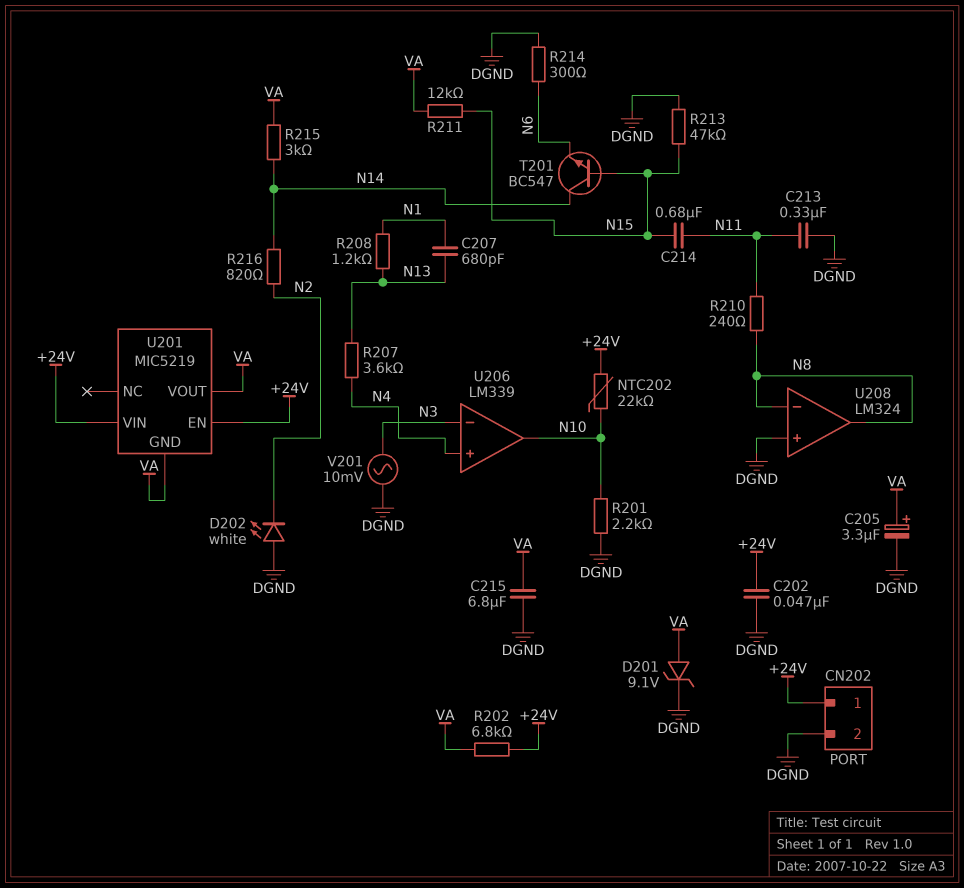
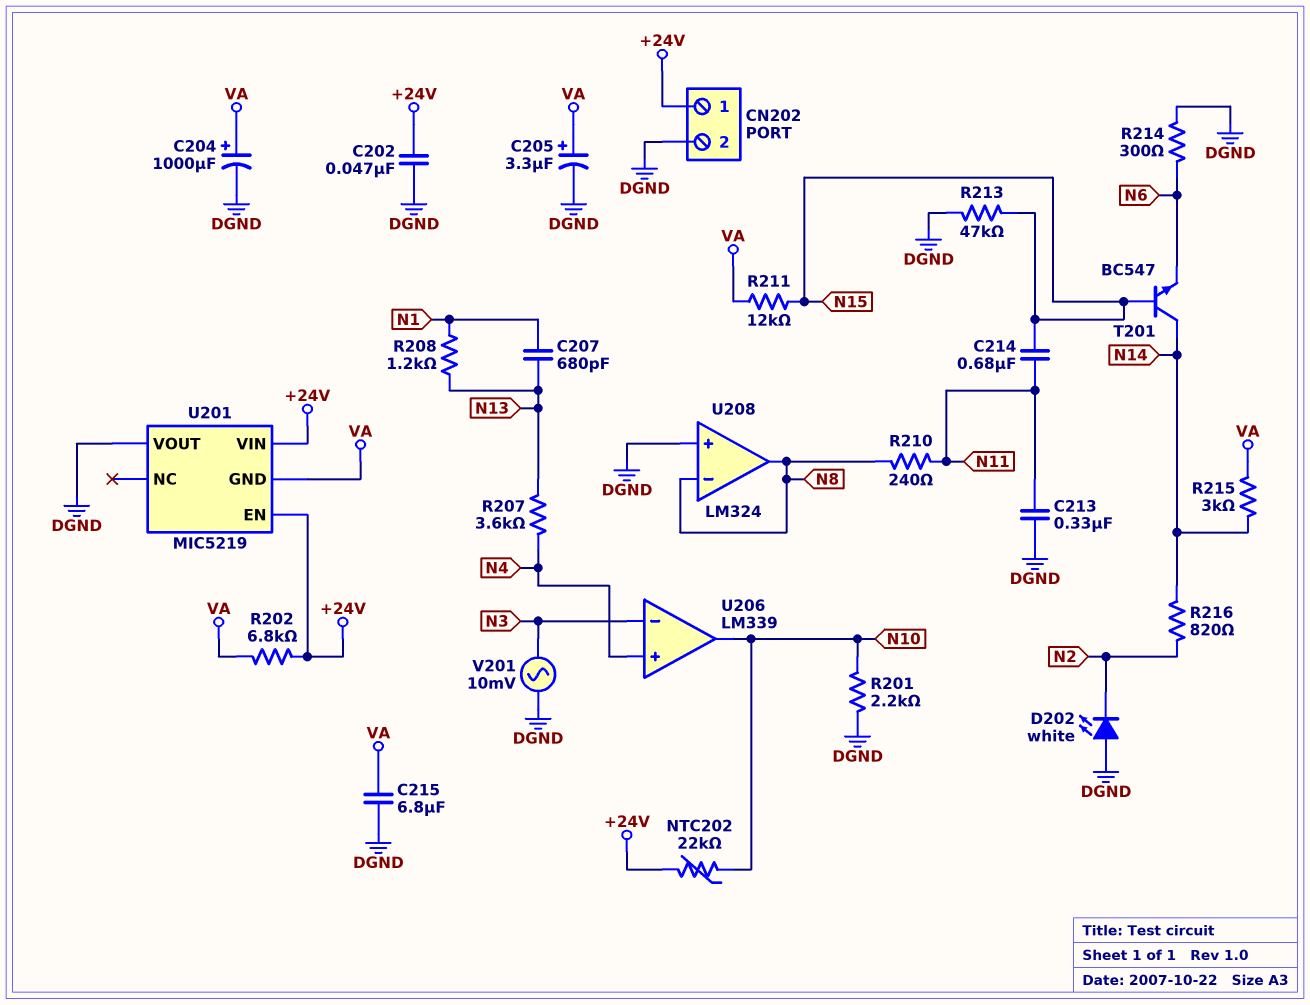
C204: none -> 1000uF (plus VA, minus DGND)
D201: zener 9.1V (A VA, K DGND) -> none
U201 pin VOUT: VA -> DGND

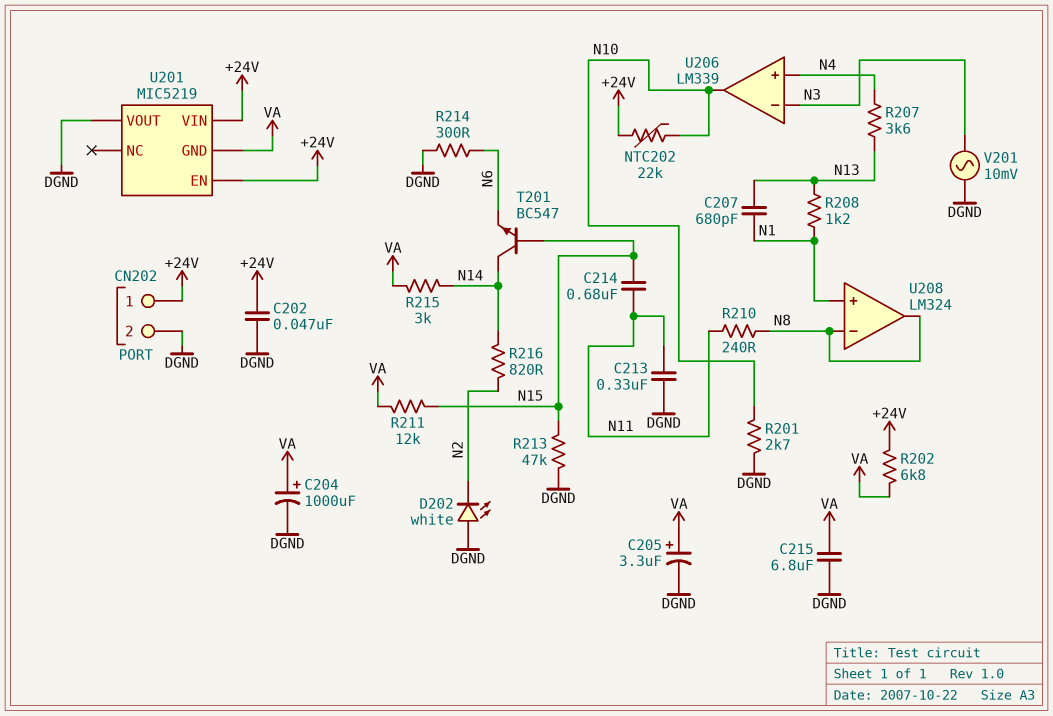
R201: 2.2k (DGND, N10) -> 2.7k (DGND, N10)
U208 pin in+: DGND -> N1

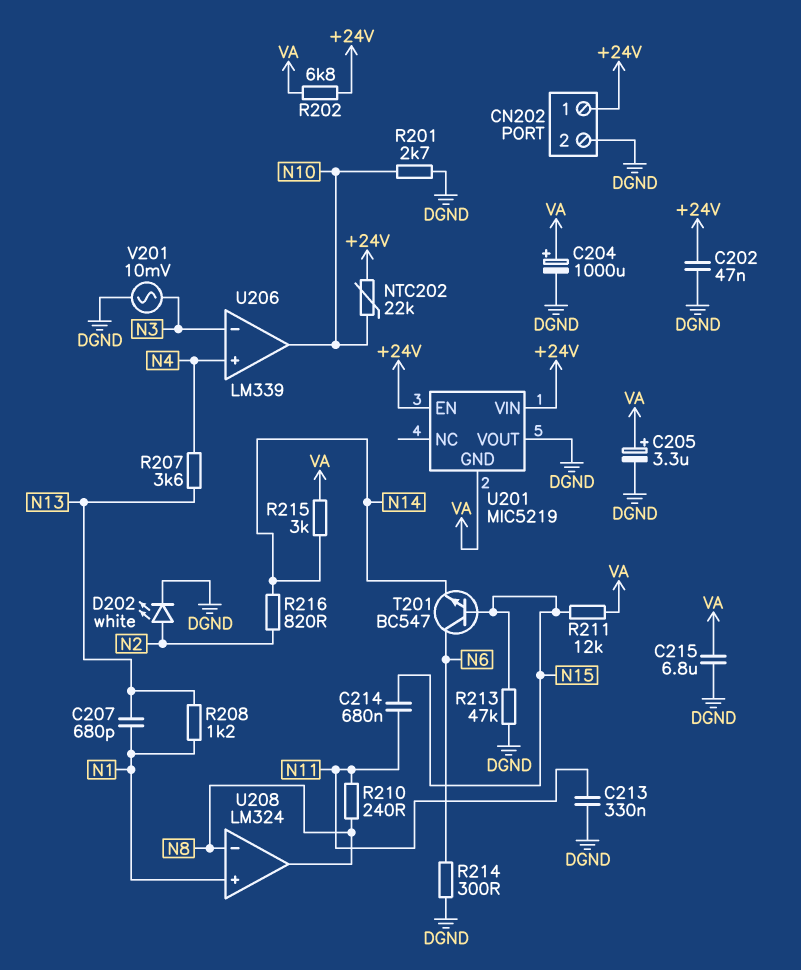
D202: LED white (A DGND, K N2) -> LED white (A N2, K DGND)
T201: NPN BC547 (B N15, C N14, E N6) -> NPN BC547 (B N15, C N6, E N14)

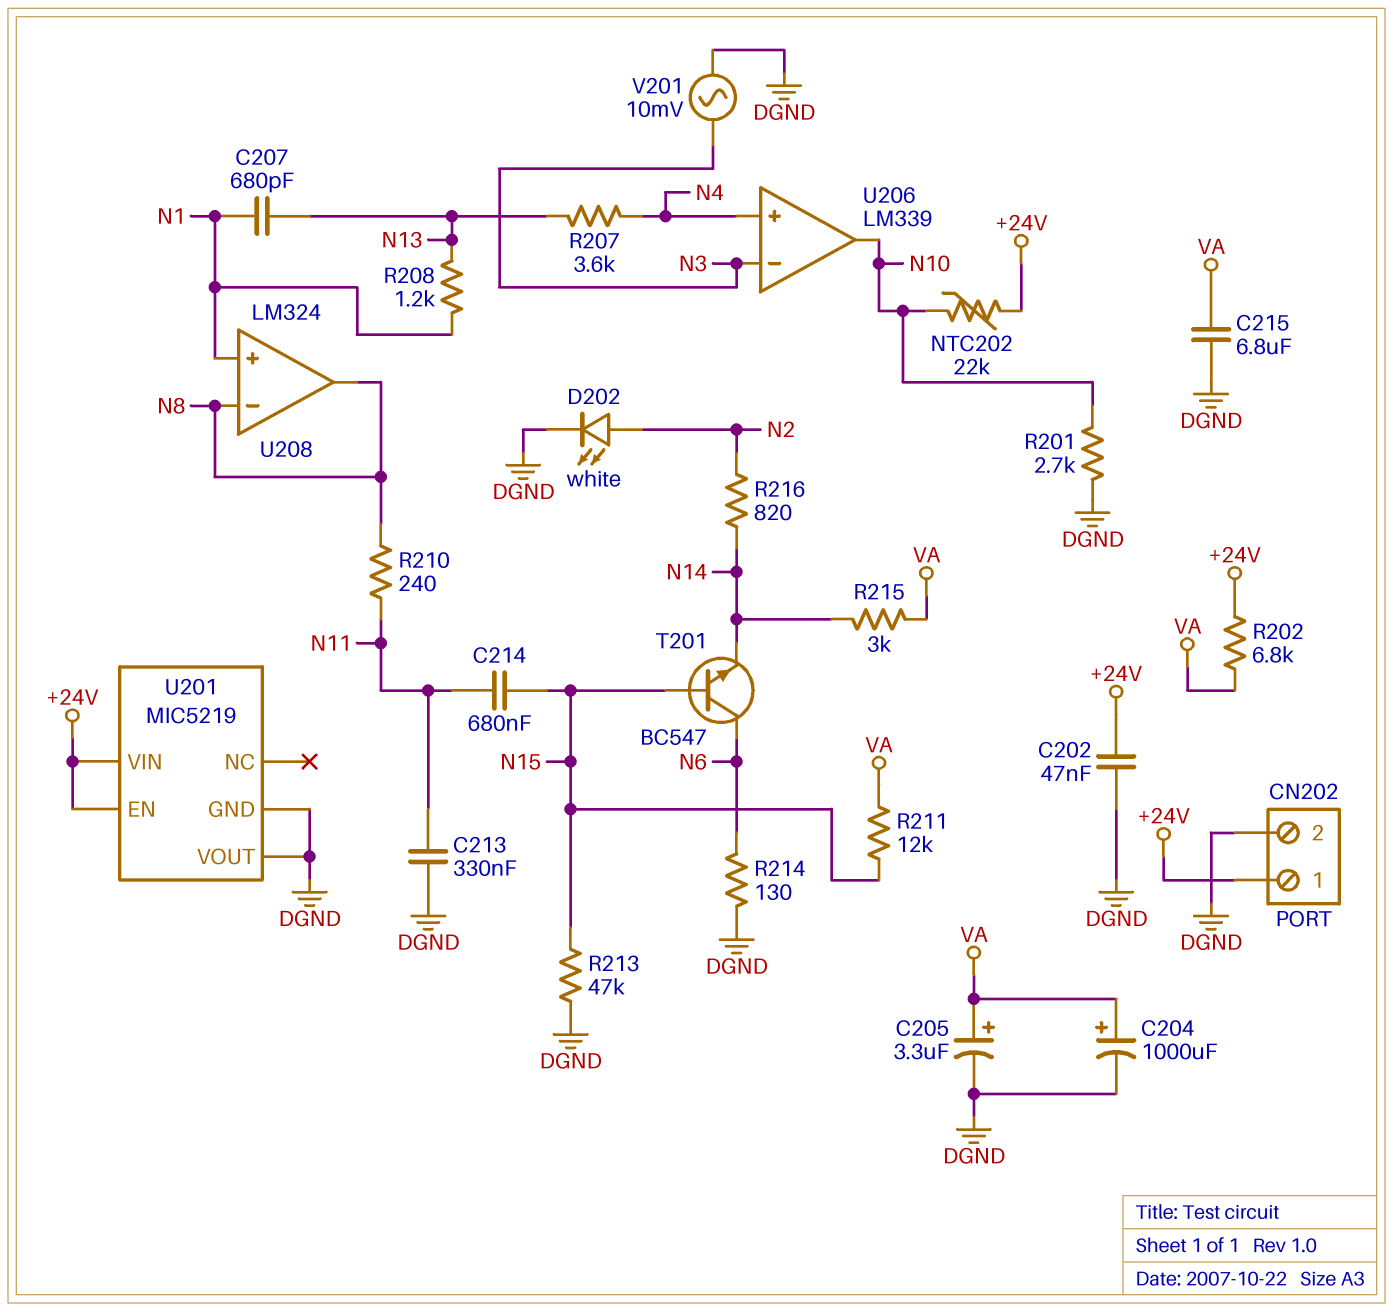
R214: 300 (DGND, N6) -> 130 (DGND, N6)
U201 pin GND: VA -> DGND

